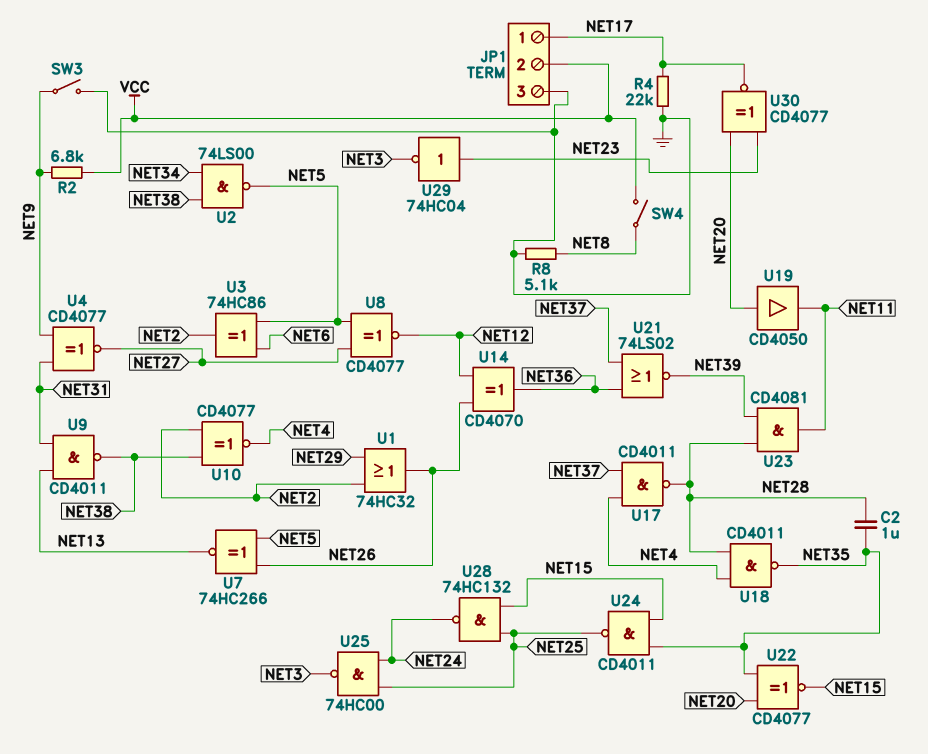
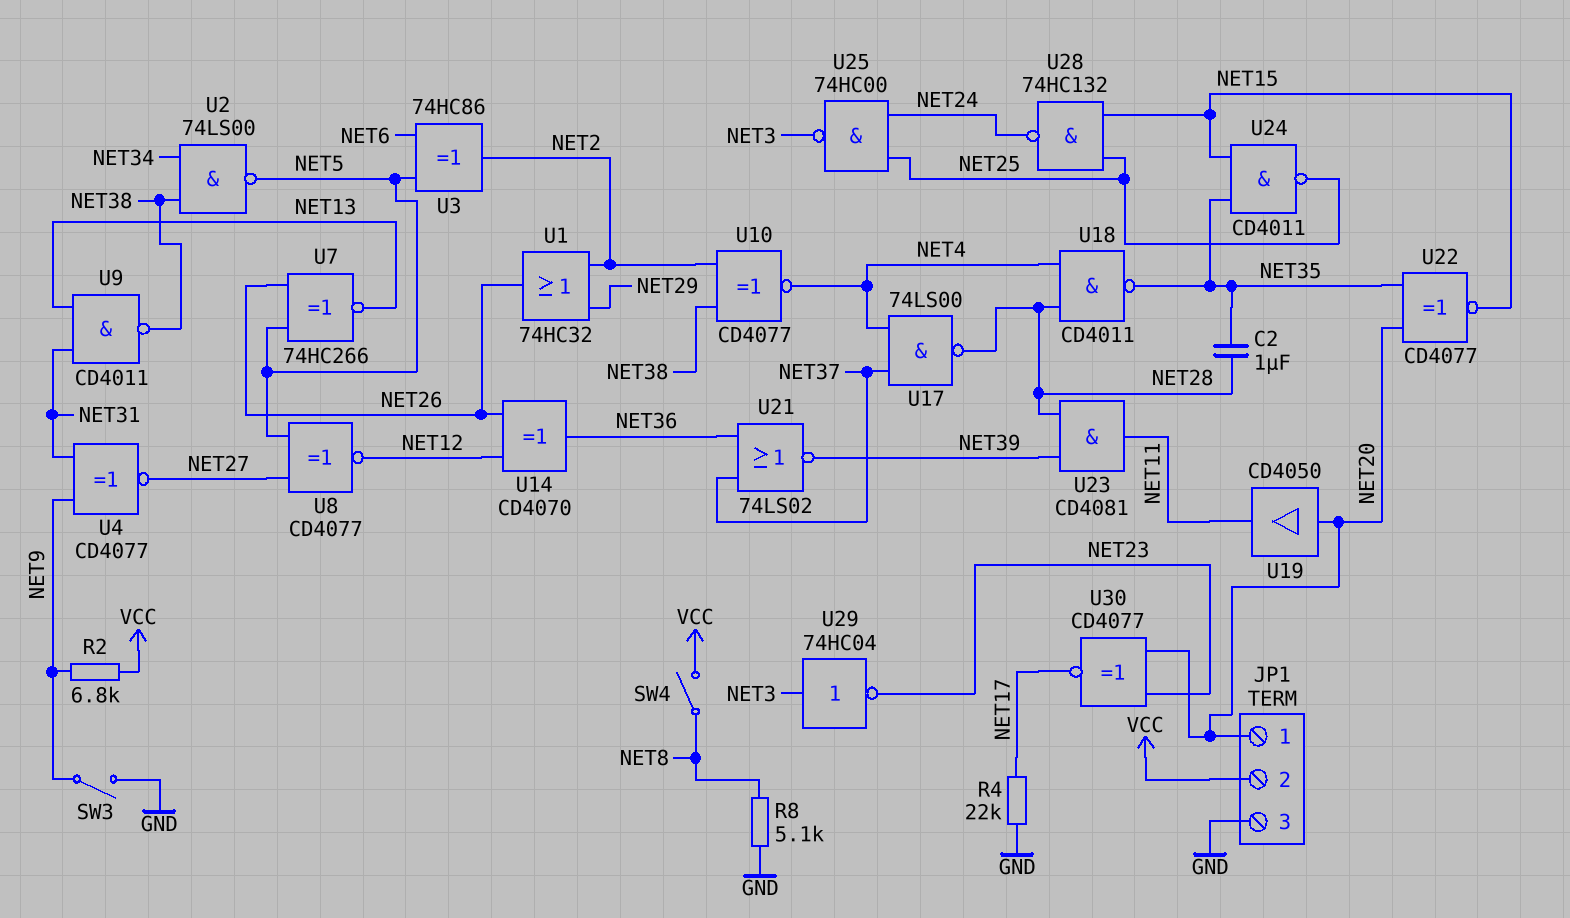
JP1 pin 1: NET17 -> NET20
U17: NAND CD4011 (in NET4, in NET37, out NET28) -> NAND 74LS00 (in NET4, in NET37, out NET28)
U29: NOT 74HC04 (in NET23, out NET3) -> NOT 74HC04 (in NET3, out NET23)

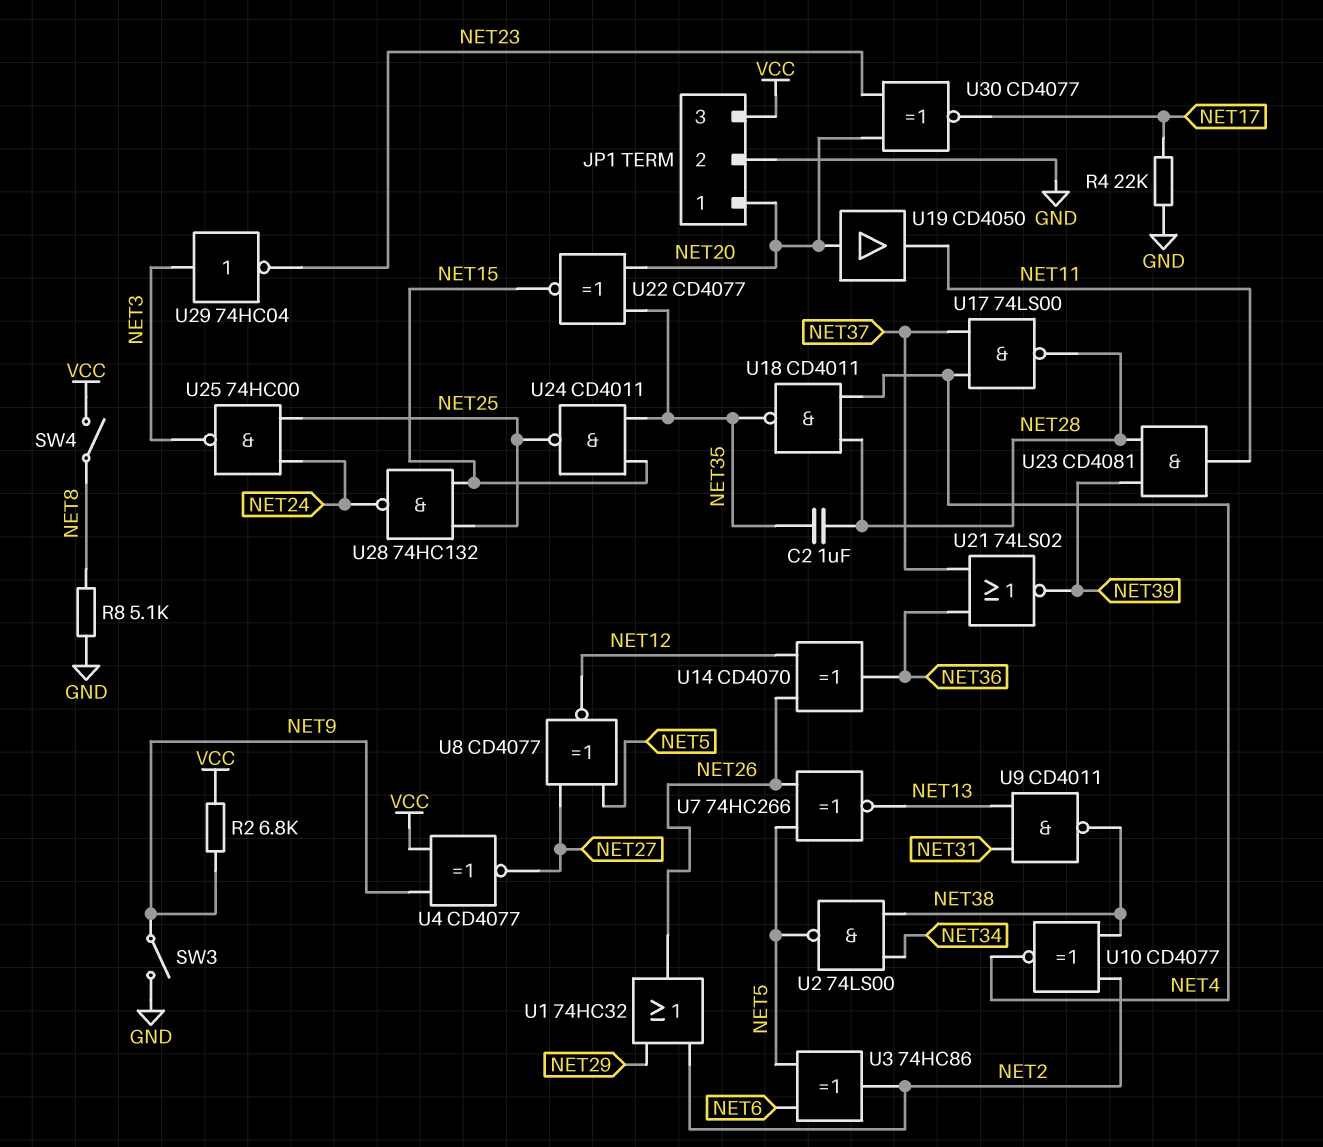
JP1 pin 2: VCC -> GND
JP1 pin 3: GND -> VCC
U4: XNOR CD4077 (in NET9, in NET31, out NET27) -> XNOR CD4077 (in NET9, in VCC, out NET27)

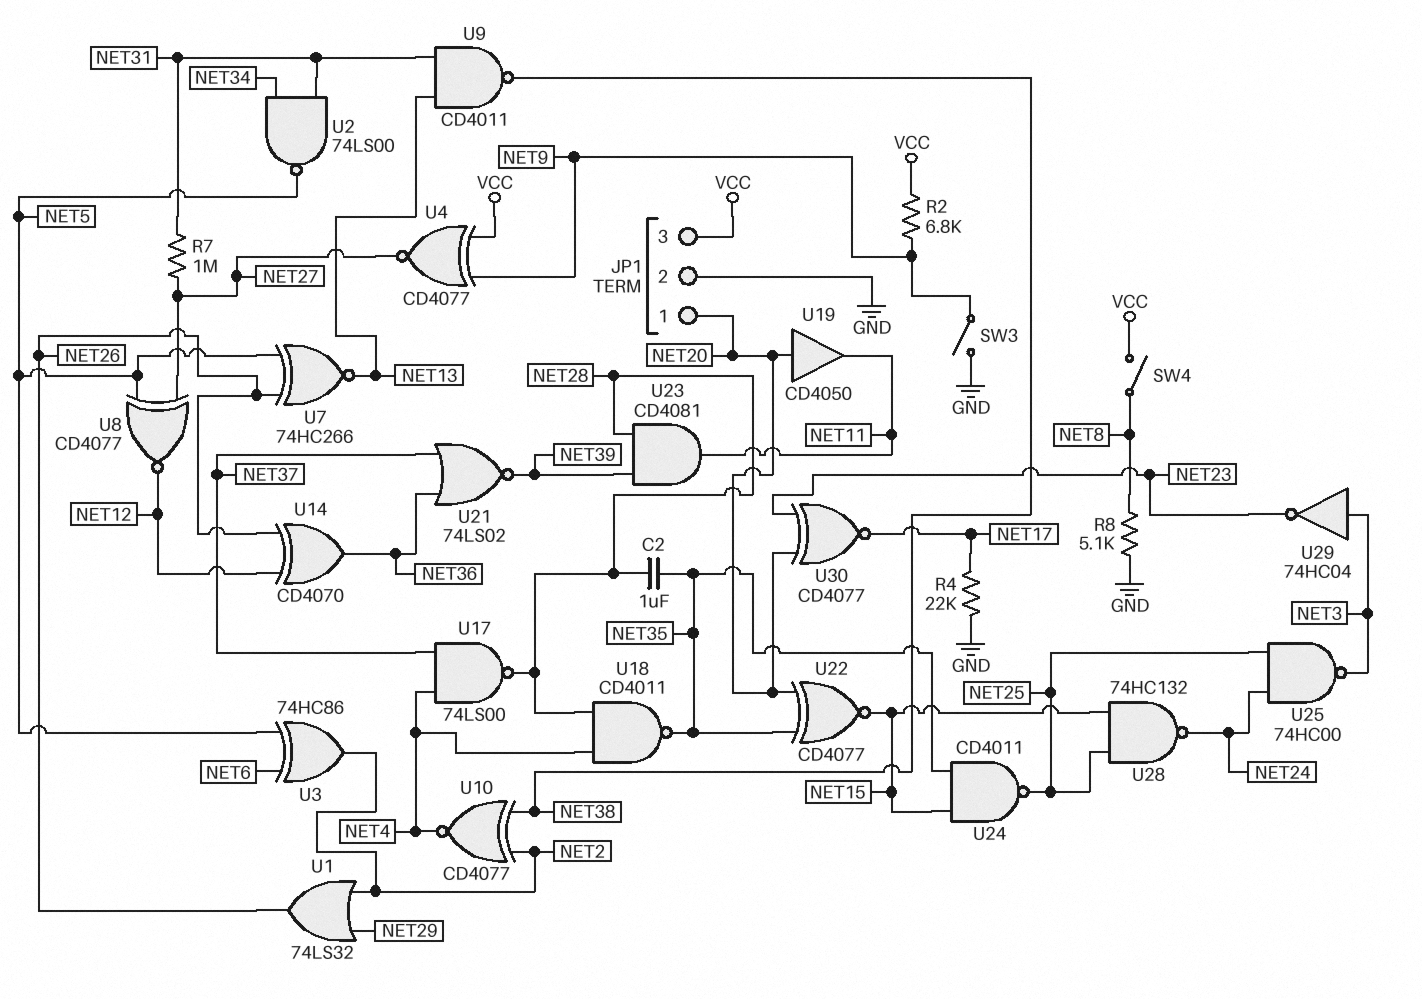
R7: none -> 1M (NET27, NET31)
U1: OR 74HC32 (in NET2, in NET29, out NET26) -> OR 74LS32 (in NET2, in NET29, out NET26)
U2: NAND 74LS00 (in NET34, in NET38, out NET5) -> NAND 74LS00 (in NET31, in NET34, out NET5)

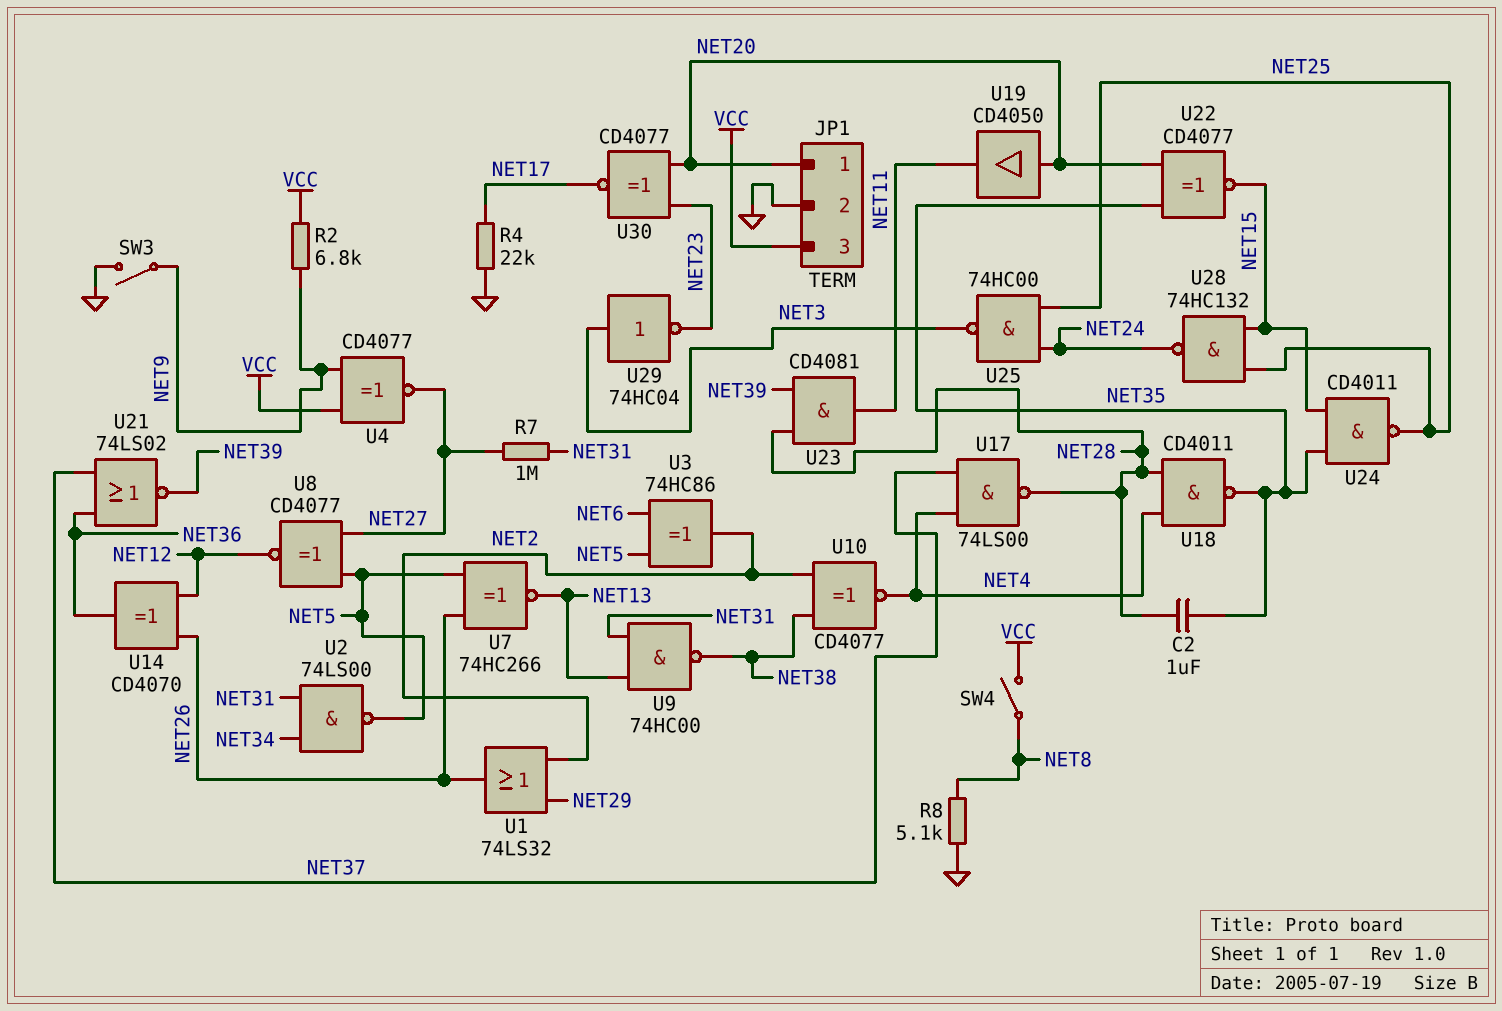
U9: NAND CD4011 (in NET13, in NET31, out NET38) -> NAND 74HC00 (in NET13, in NET31, out NET38)

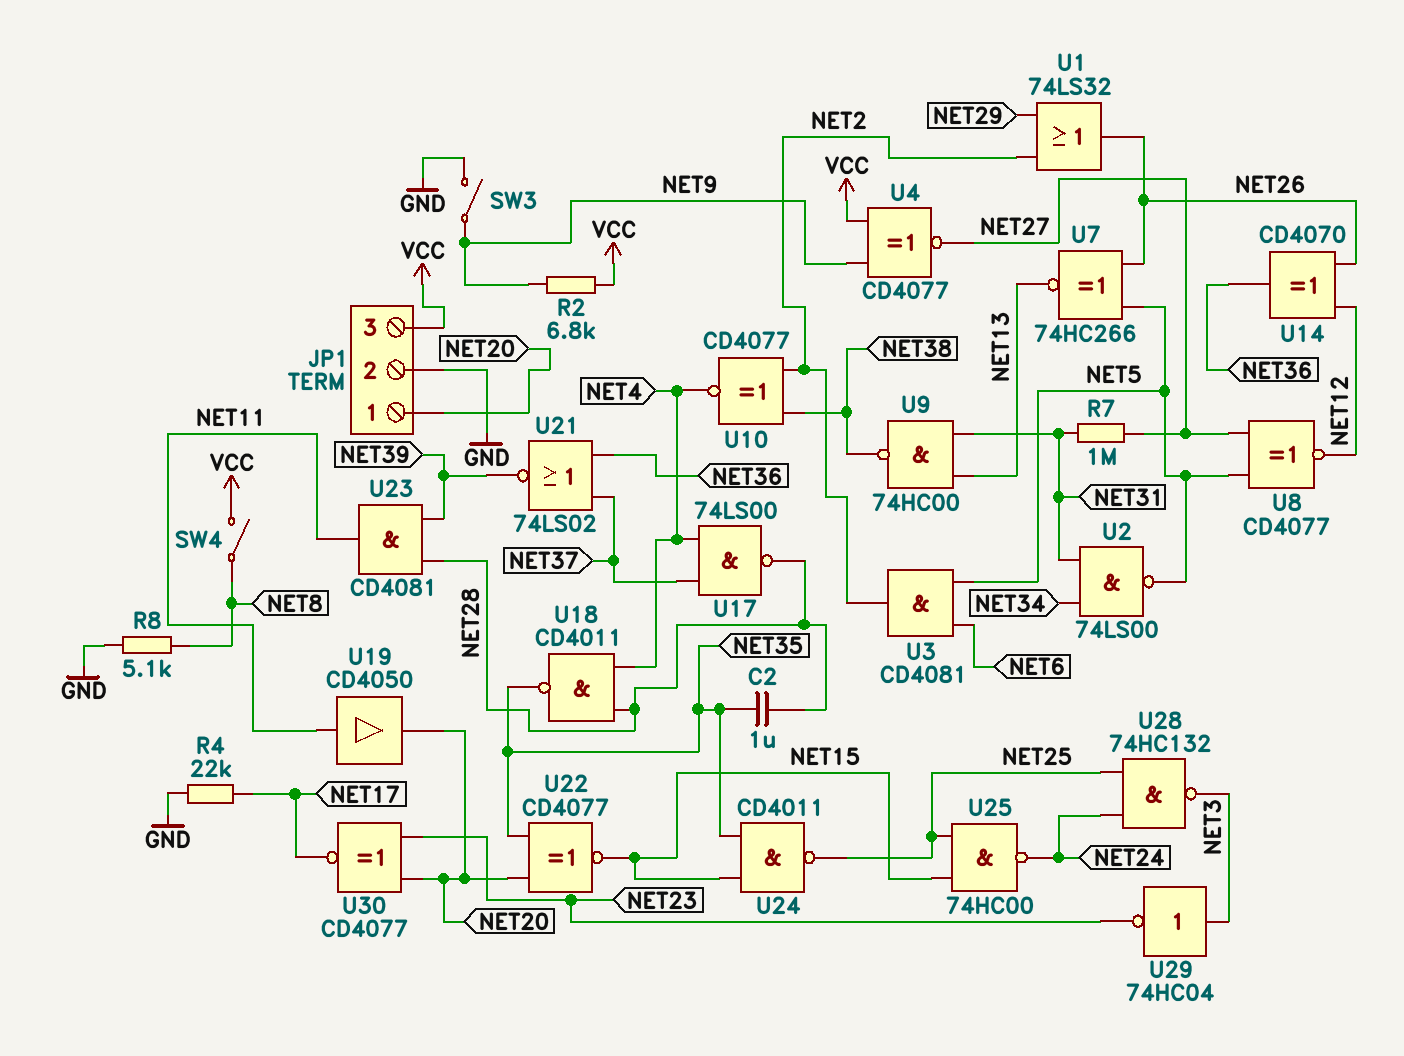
U3: XOR 74HC86 (in NET5, in NET6, out NET2) -> AND CD4081 (in NET5, in NET6, out NET2)
U19: buffer CD4050 (in NET20, out NET11) -> buffer CD4050 (in NET11, out NET20)
U25: NAND 74HC00 (in NET24, in NET25, out NET3) -> NAND 74HC00 (in NET15, in NET25, out NET24)
U28: NAND 74HC132 (in NET15, in NET25, out NET24) -> NAND 74HC132 (in NET24, in NET25, out NET3)

